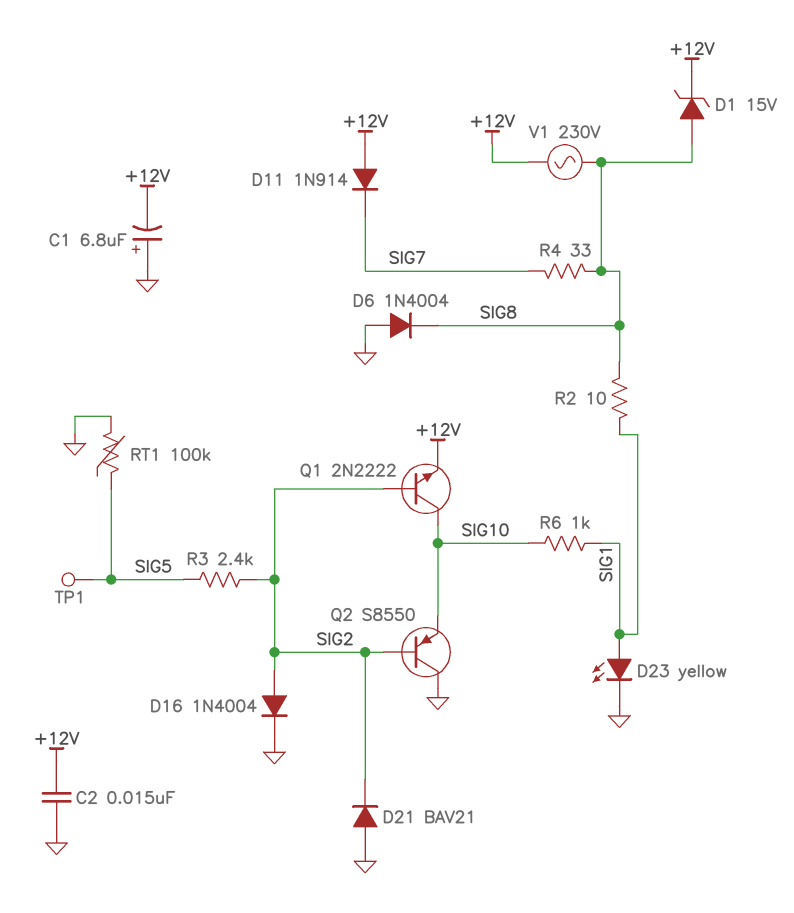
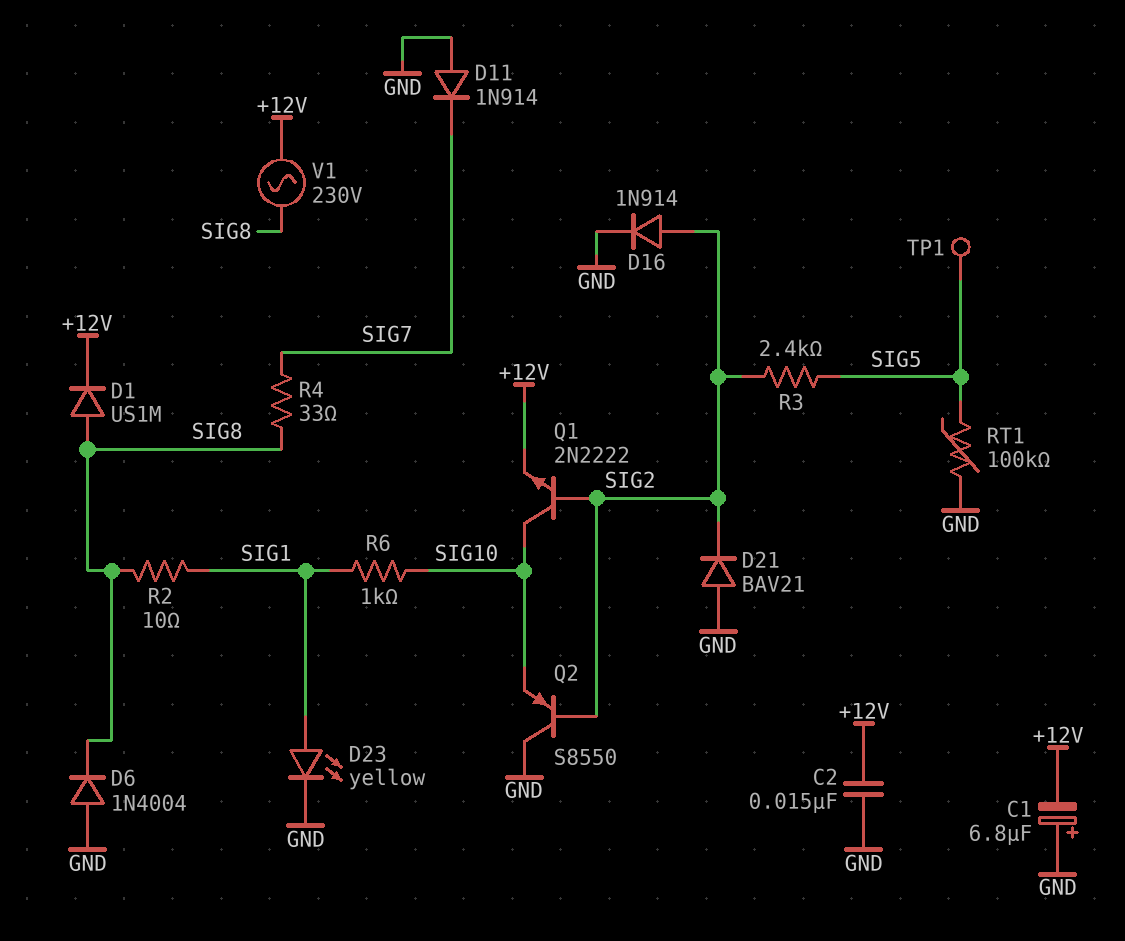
D1: zener 15V (A SIG8, K +12V) -> diode US1M (A SIG8, K +12V)
D11: diode 1N914 (A +12V, K SIG7) -> diode 1N914 (A GND, K SIG7)
D16: diode 1N4004 (A SIG2, K GND) -> diode 1N914 (A SIG2, K GND)

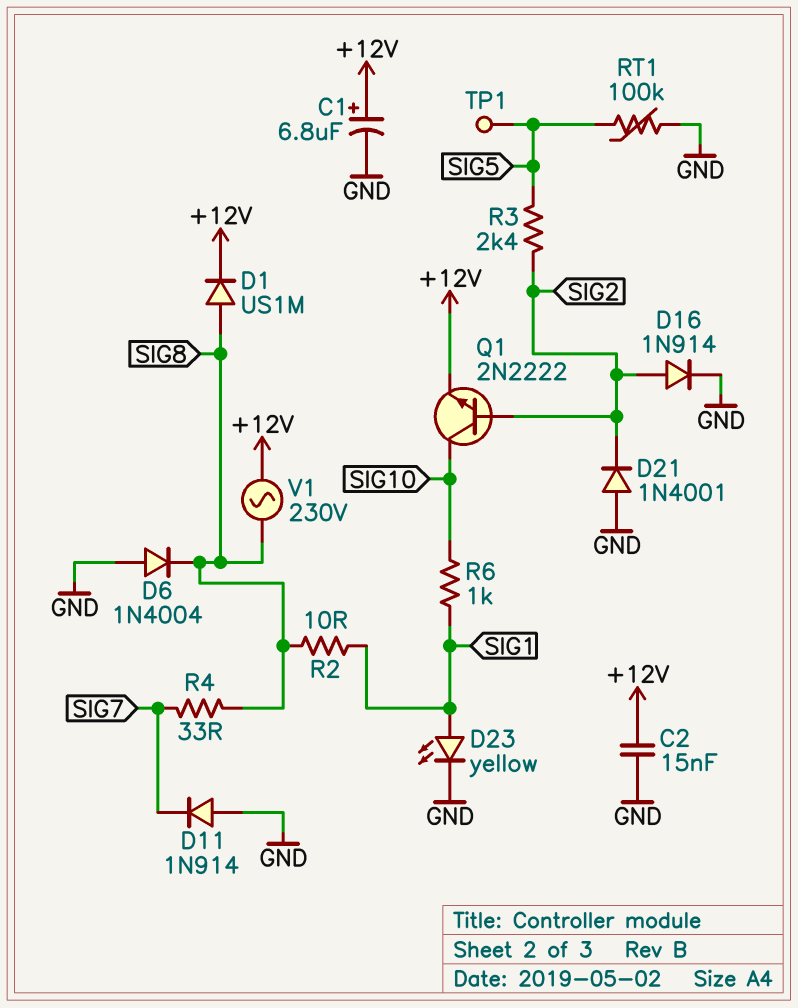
C1: 6.8uF (plus GND, minus +12V) -> 6.8uF (plus +12V, minus GND)
D21: diode BAV21 (A GND, K SIG2) -> diode 1N4001 (A GND, K SIG2)
Q2: PNP S8550 (B SIG2, C GND, E SIG10) -> none

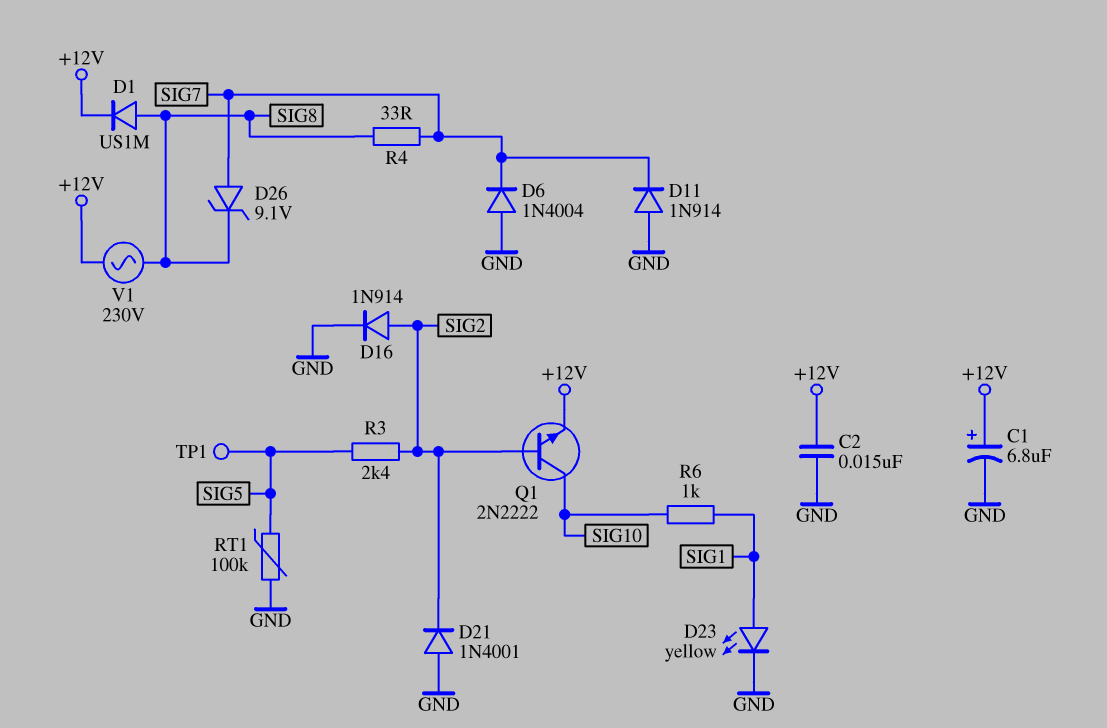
D6: diode 1N4004 (A GND, K SIG8) -> diode 1N4004 (A GND, K SIG7)
D26: none -> zener 9.1V (A SIG7, K SIG8)
R2: 10 (SIG1, SIG8) -> none

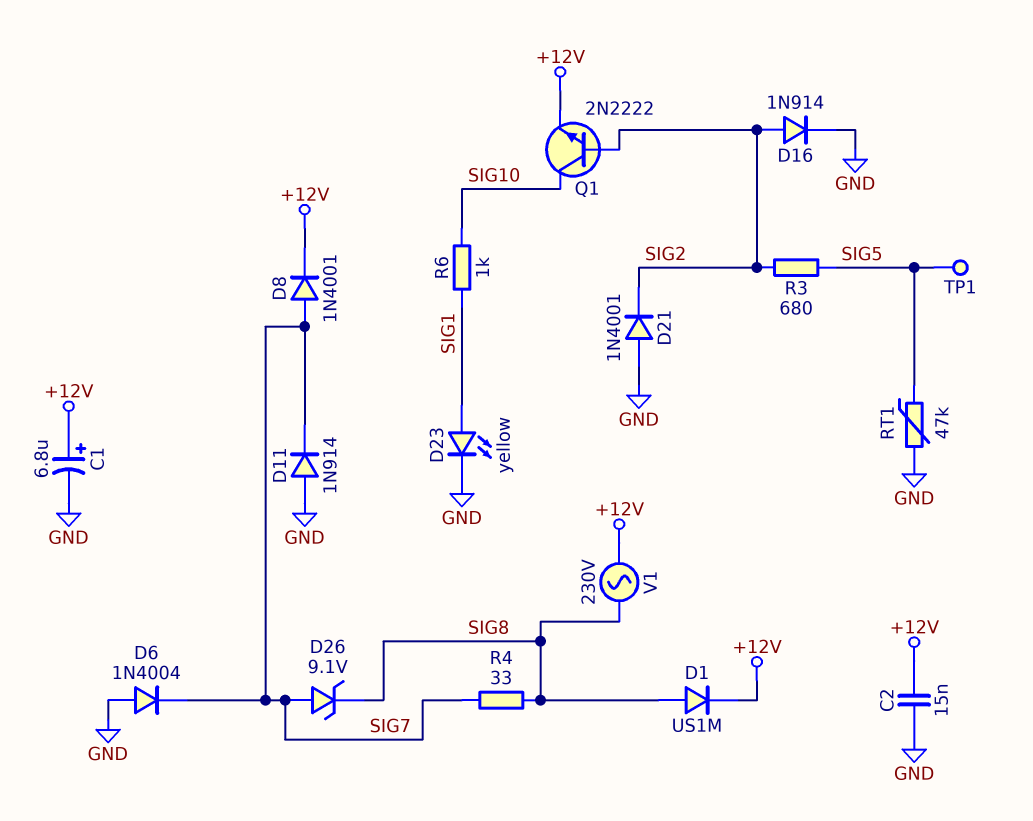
D8: none -> diode 1N4001 (A SIG7, K +12V)
R3: 2.4k (SIG2, SIG5) -> 680 (SIG2, SIG5)
RT1: 100k (GND, SIG5) -> 47k (GND, SIG5)

